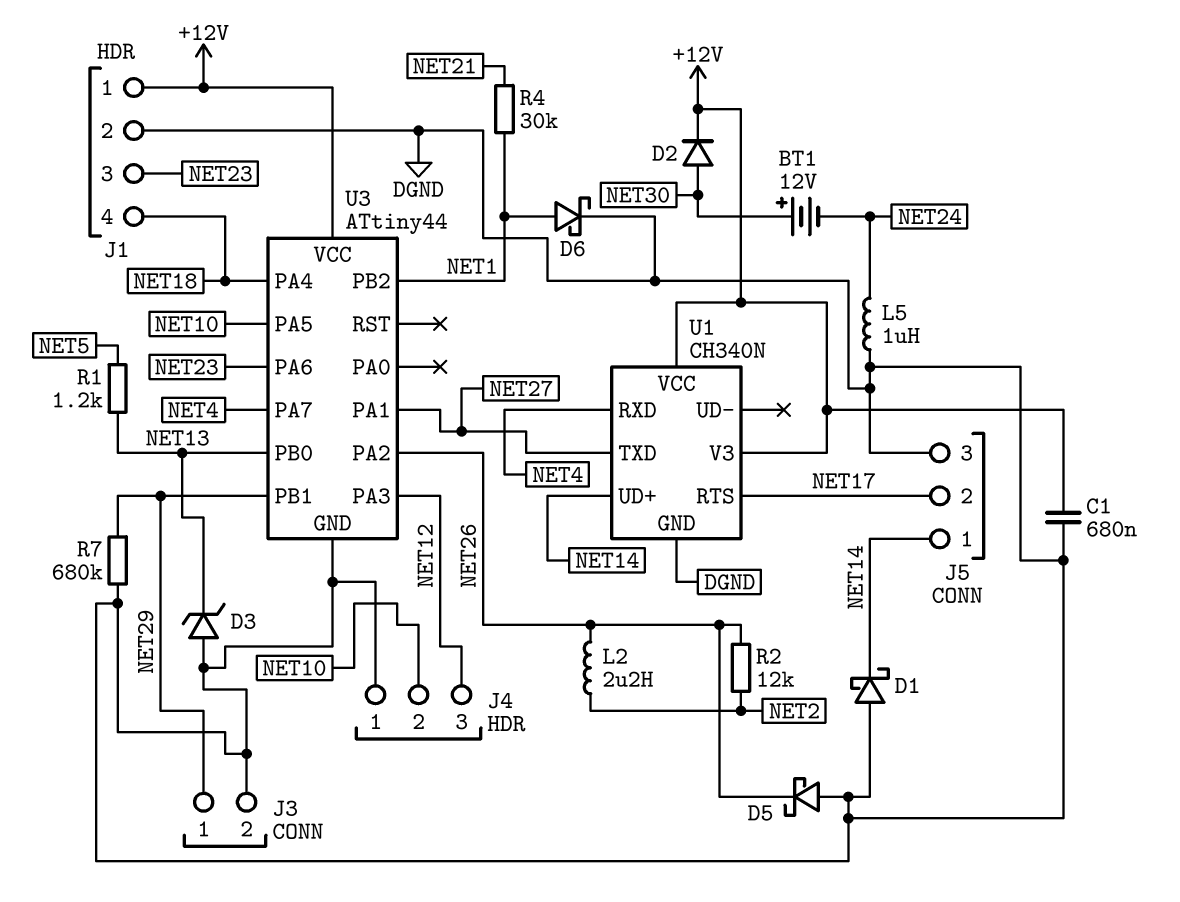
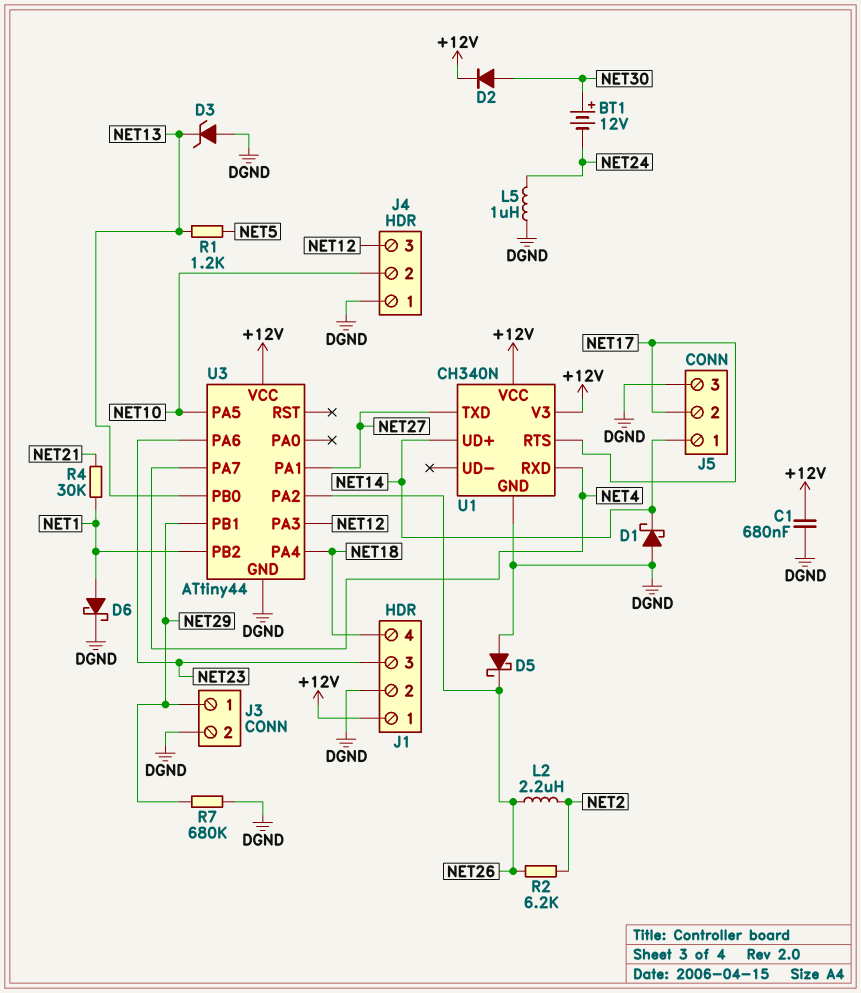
R2: 12k (NET2, NET26) -> 6.2k (NET2, NET26)

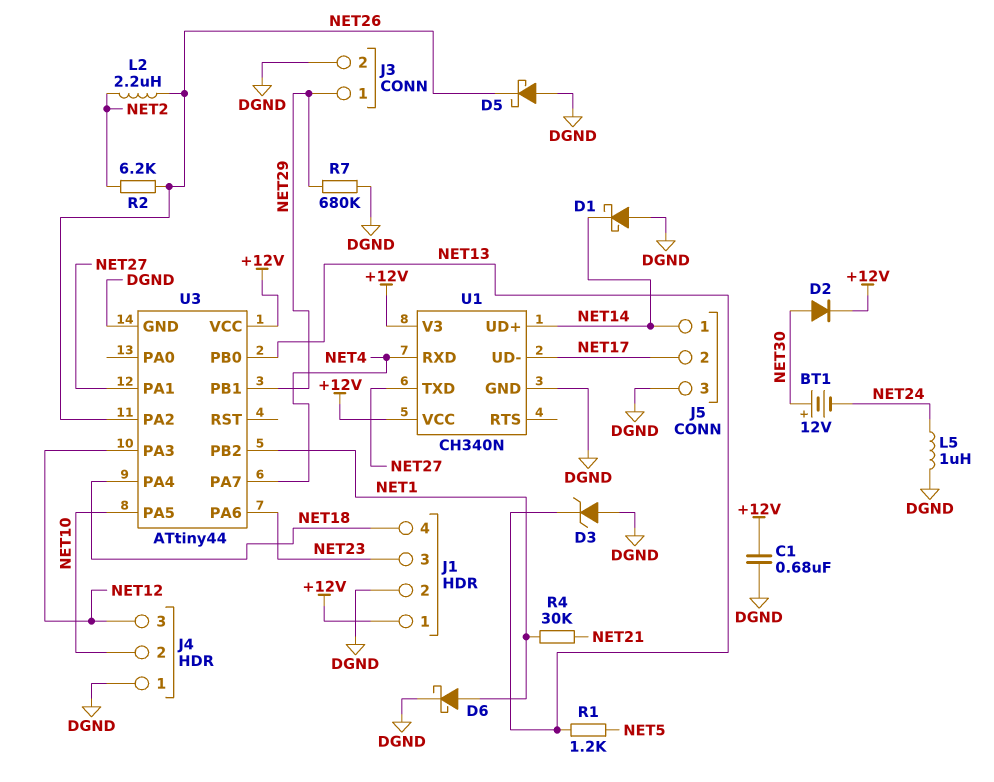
U1 pin RTS: NET17 -> none
U1 pin UD-: none -> NET17

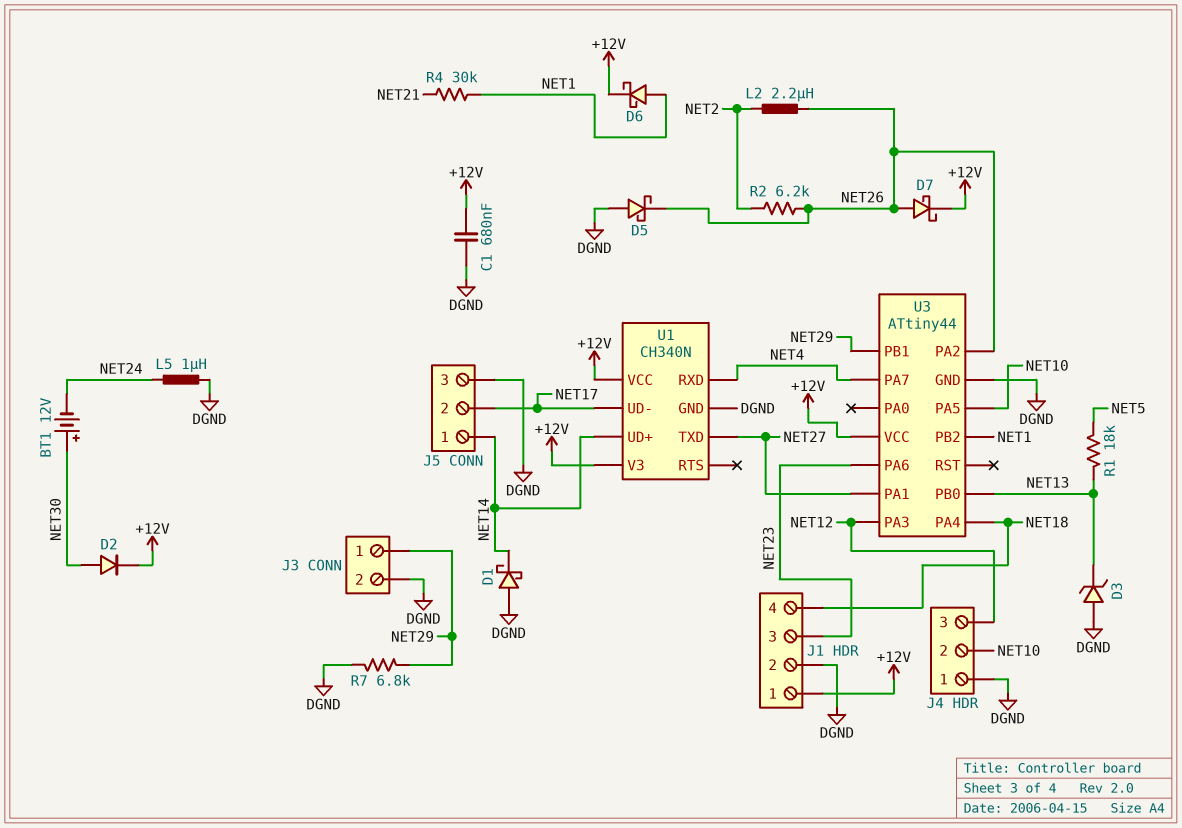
D6: schottky (A NET1, K DGND) -> schottky (A NET1, K +12V)
D7: none -> schottky (A NET26, K +12V)
R1: 1.2k (NET5, NET13) -> 18k (NET5, NET13)
R7: 680k (DGND, NET29) -> 6.8k (DGND, NET29)

